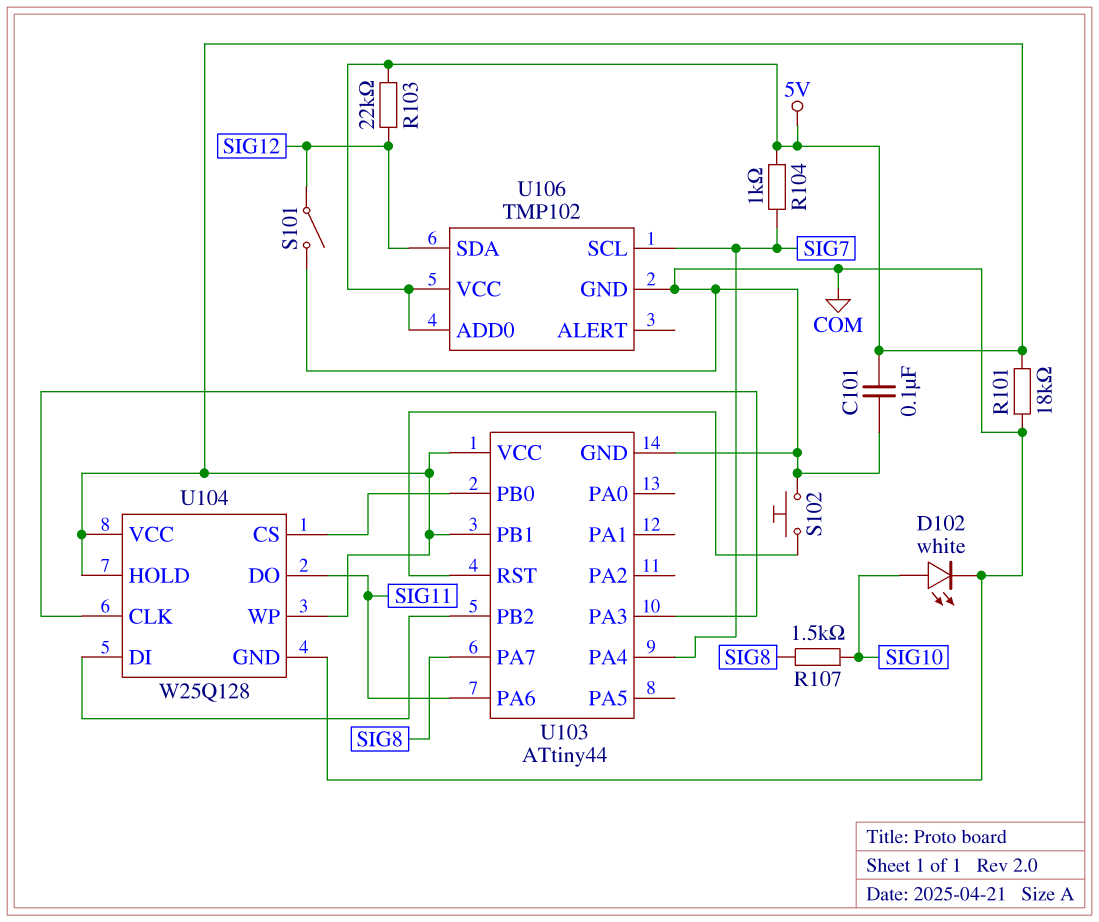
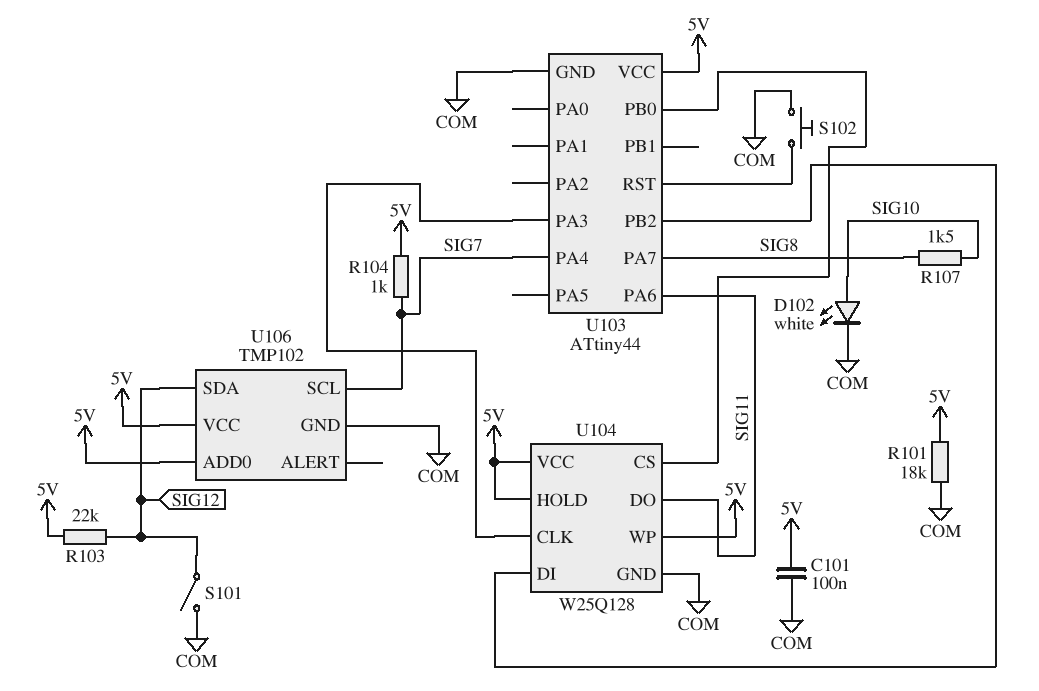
U103 pin PB1: 5V -> none

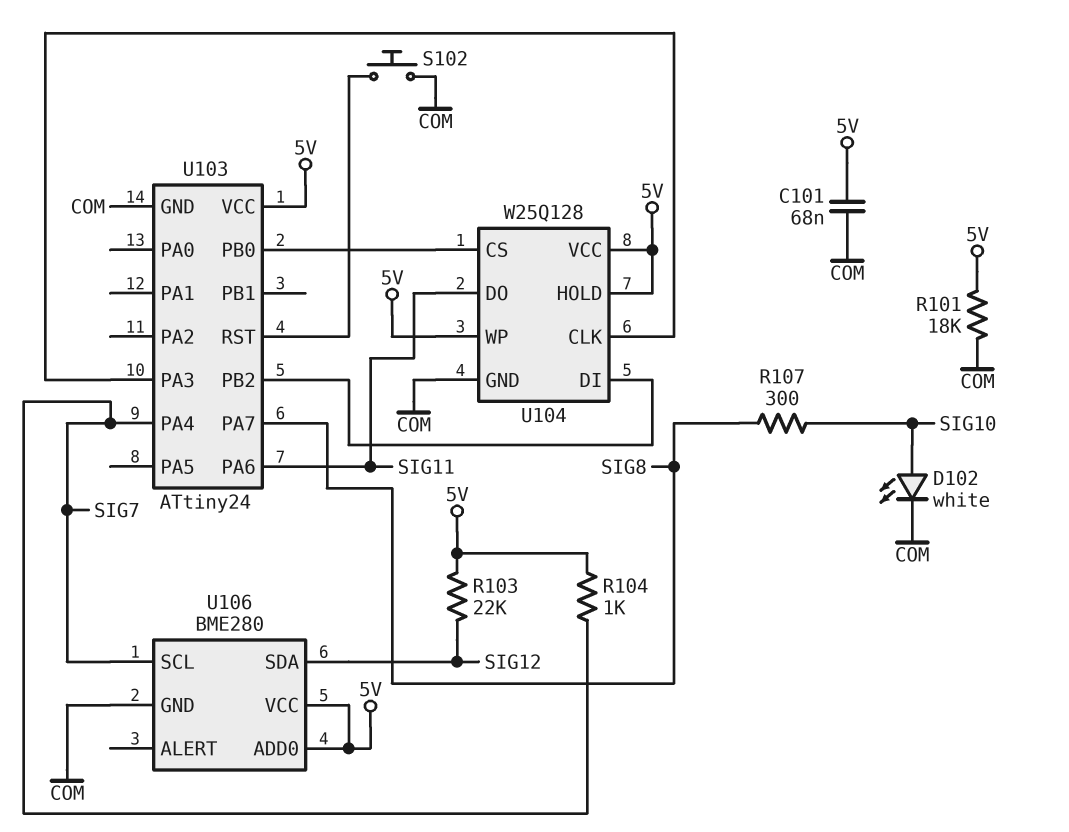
C101: 100nF (5V, COM) -> 68nF (5V, COM)
R107: 1.5k (SIG8, SIG10) -> 300 (SIG8, SIG10)
S101: switch (COM, SIG12) -> none
U103: ATtiny44 -> ATtiny24
U106: TMP102 -> BME280

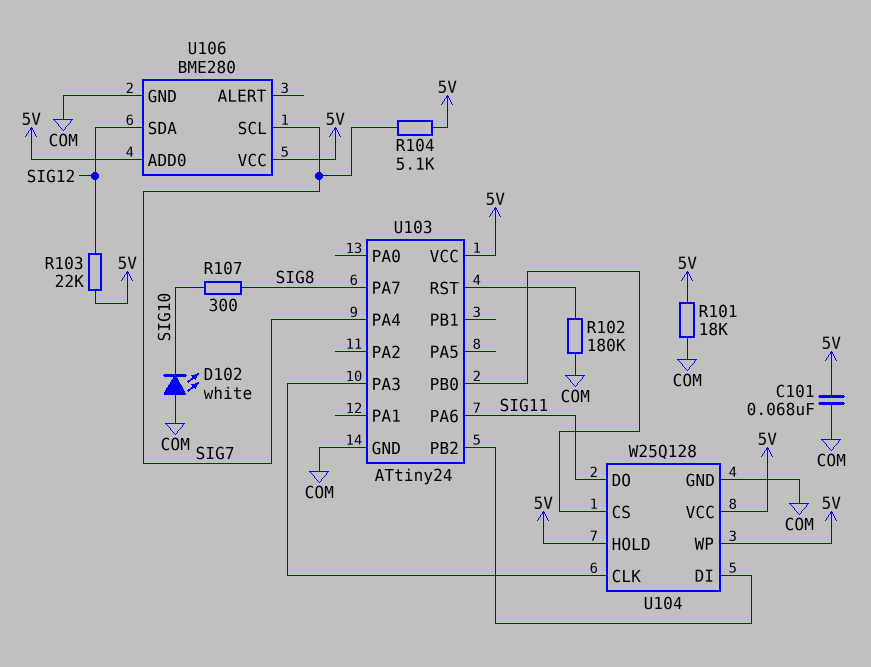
D102: LED white (A SIG10, K COM) -> LED white (A COM, K SIG10)
R102: none -> 180k (COM, U103/RST)
R104: 1k (5V, SIG7) -> 5.1k (5V, SIG7)
S102: button (COM, U103/RST) -> none

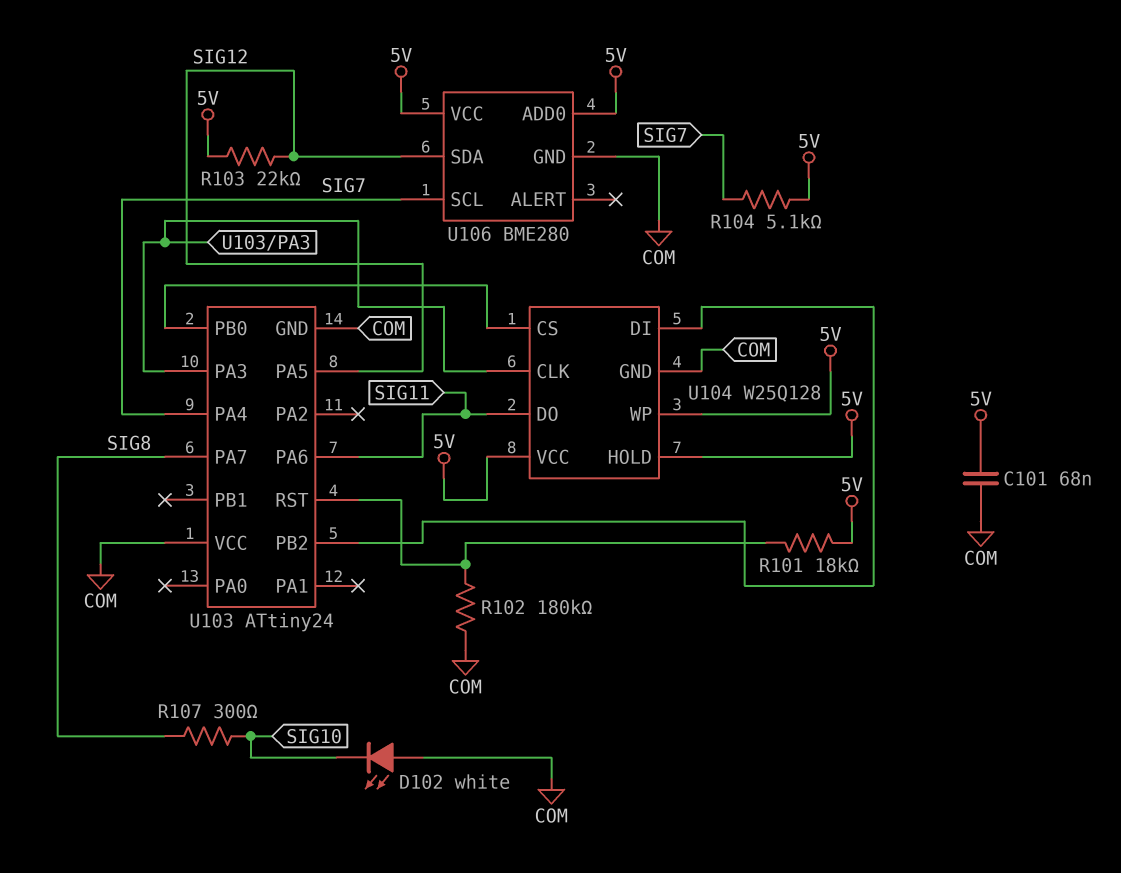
R101: 18k (5V, COM) -> 18k (5V, U103/RST)
U103 pin PA5: none -> SIG12
U103 pin VCC: 5V -> COM

